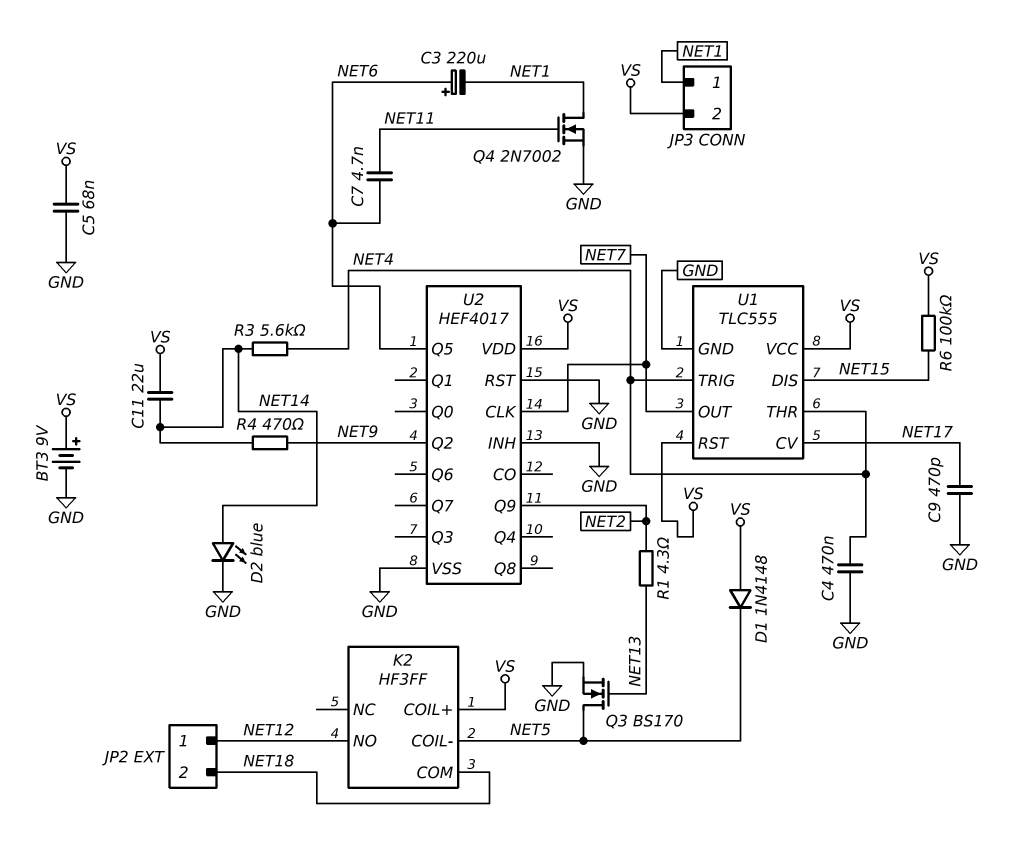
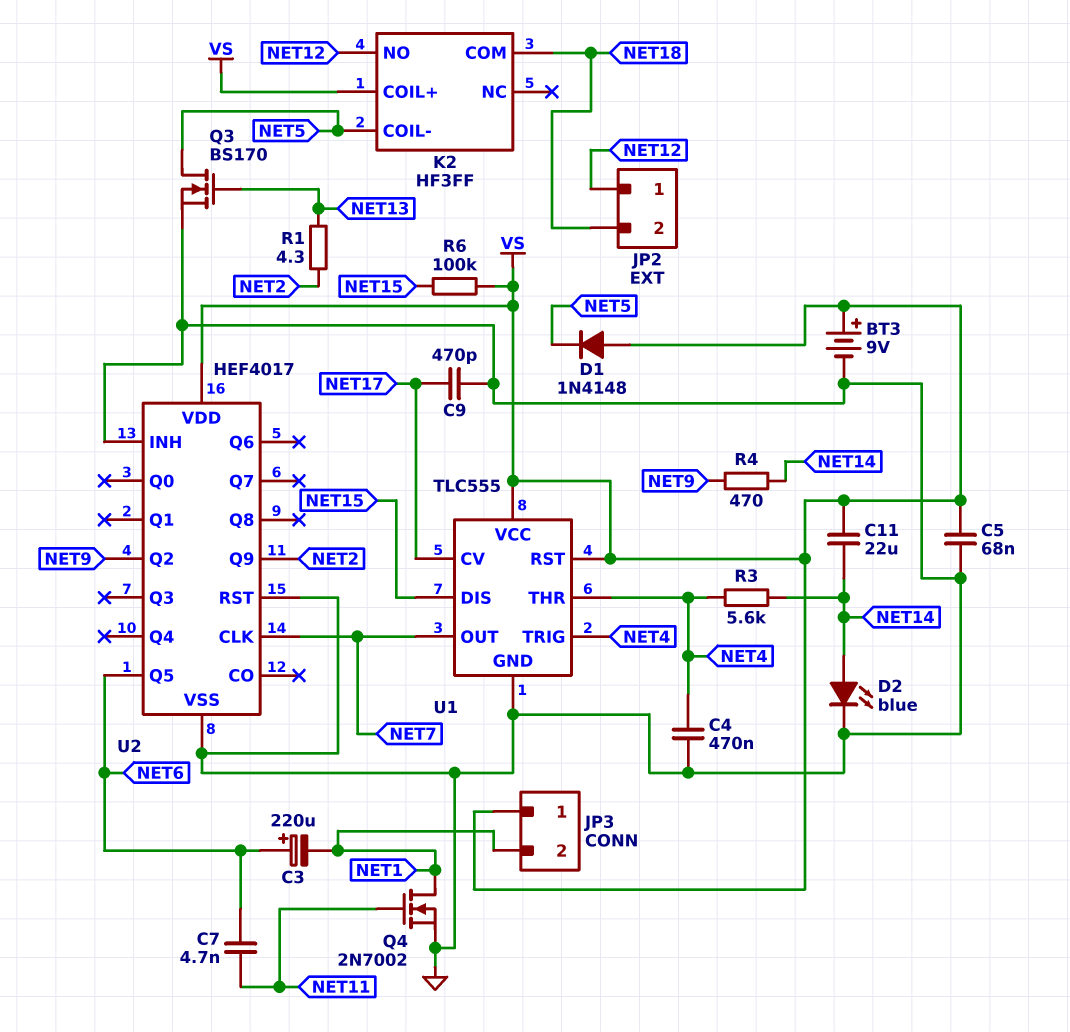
JP3 pin 1: NET1 -> VS
JP3 pin 2: VS -> NET1

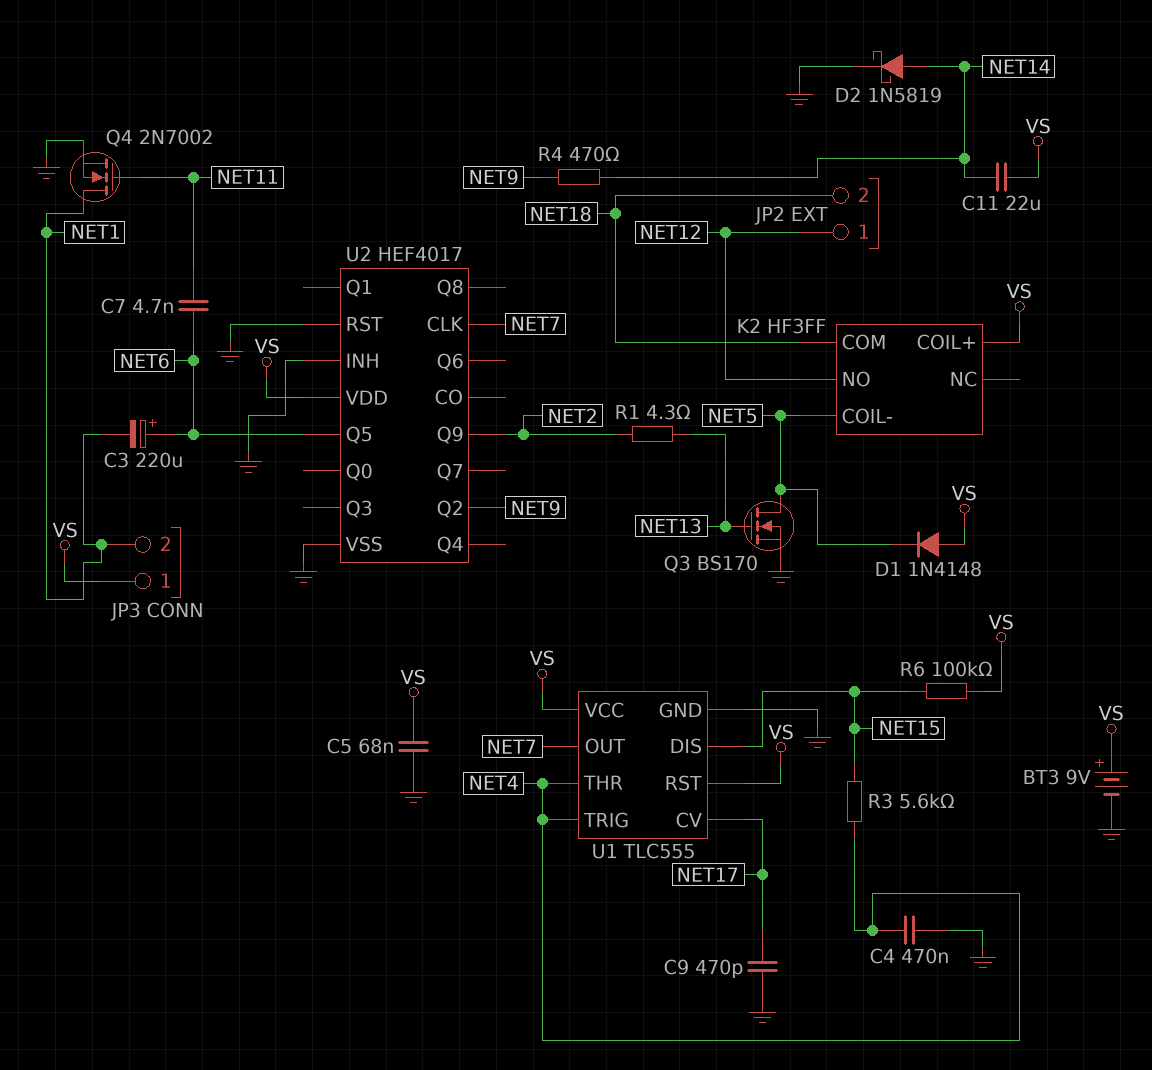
D2: LED blue (A NET14, K GND) -> schottky 1N5819 (A NET14, K GND)
R3: 5.6k (NET4, NET14) -> 5.6k (NET4, NET15)

